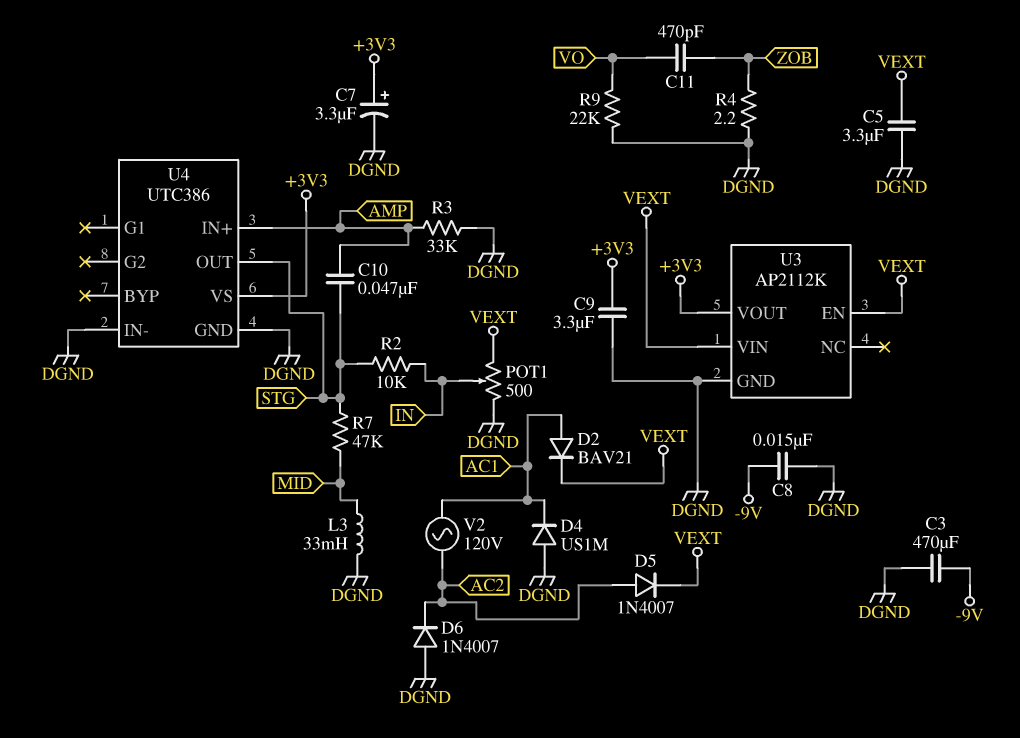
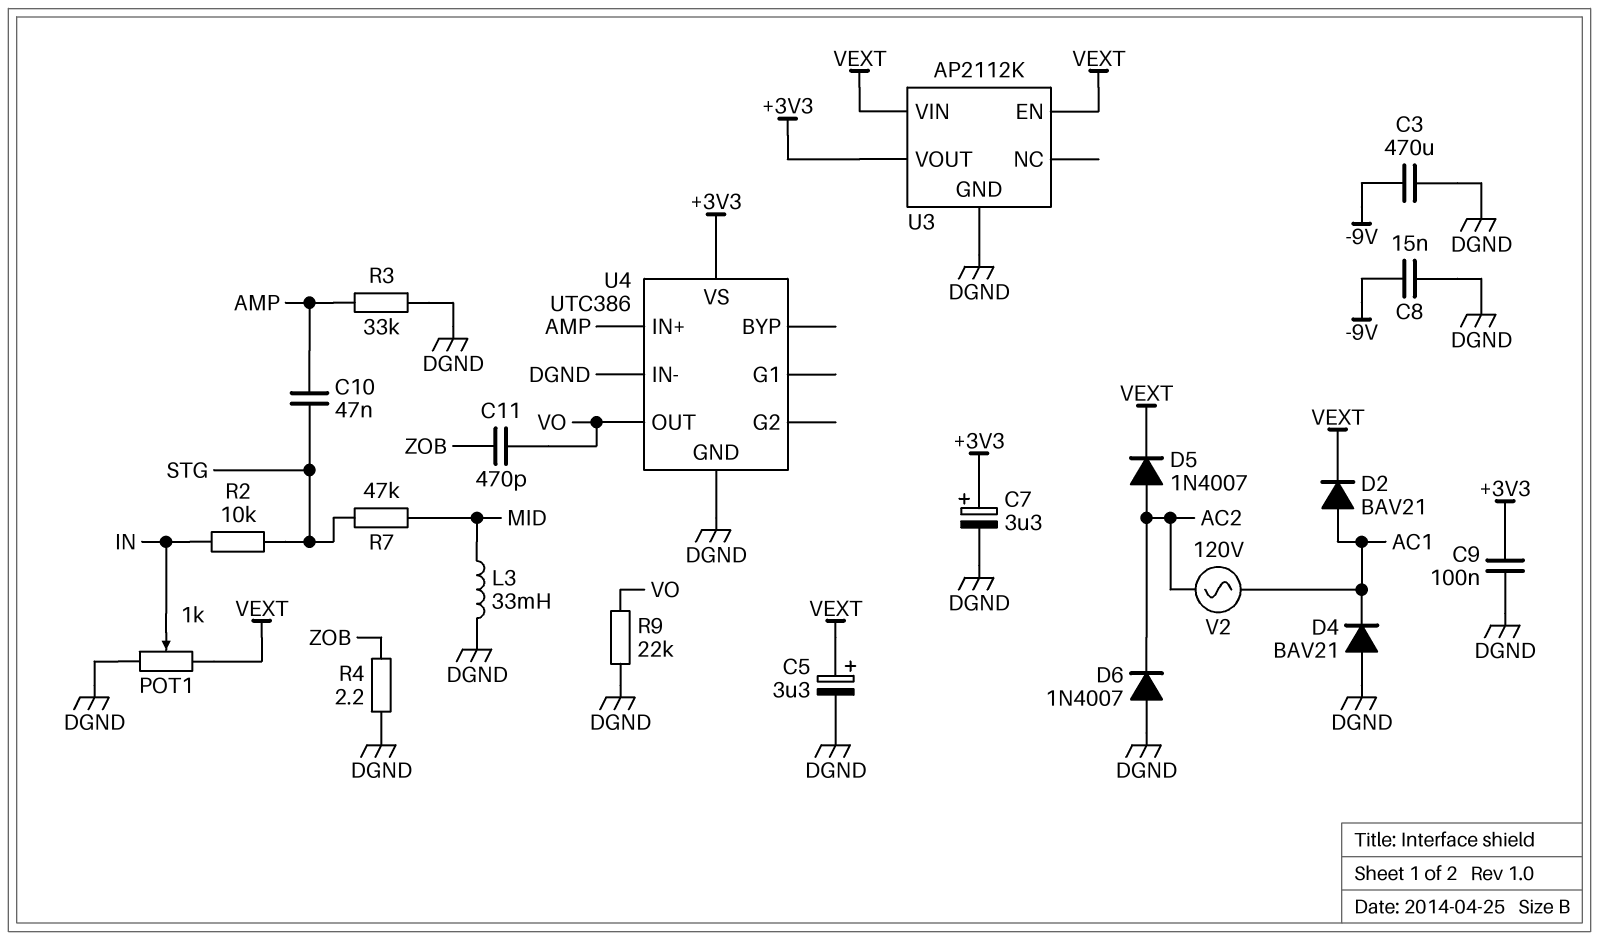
C5: 3.3uF (DGND, VEXT) -> 3.3uF (plus VEXT, minus DGND)
C9: 3.3uF (+3V3, DGND) -> 100nF (+3V3, DGND)
D4: diode US1M (A DGND, K AC1) -> diode BAV21 (A DGND, K AC1)
POT1: 500 (DGND, VEXT, wiper IN) -> 1k (DGND, VEXT, wiper IN)
U4 pin OUT: STG -> VO

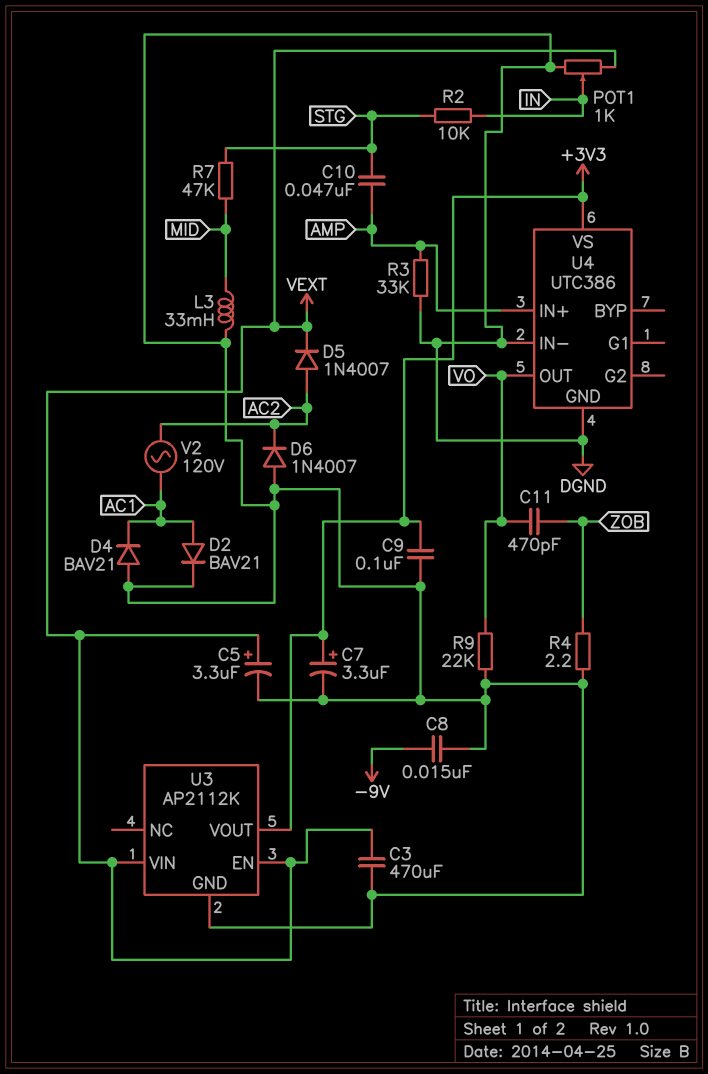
C3: 470uF (-9V, DGND) -> 470uF (DGND, VEXT)
D2: diode BAV21 (A AC1, K VEXT) -> diode BAV21 (A AC1, K DGND)

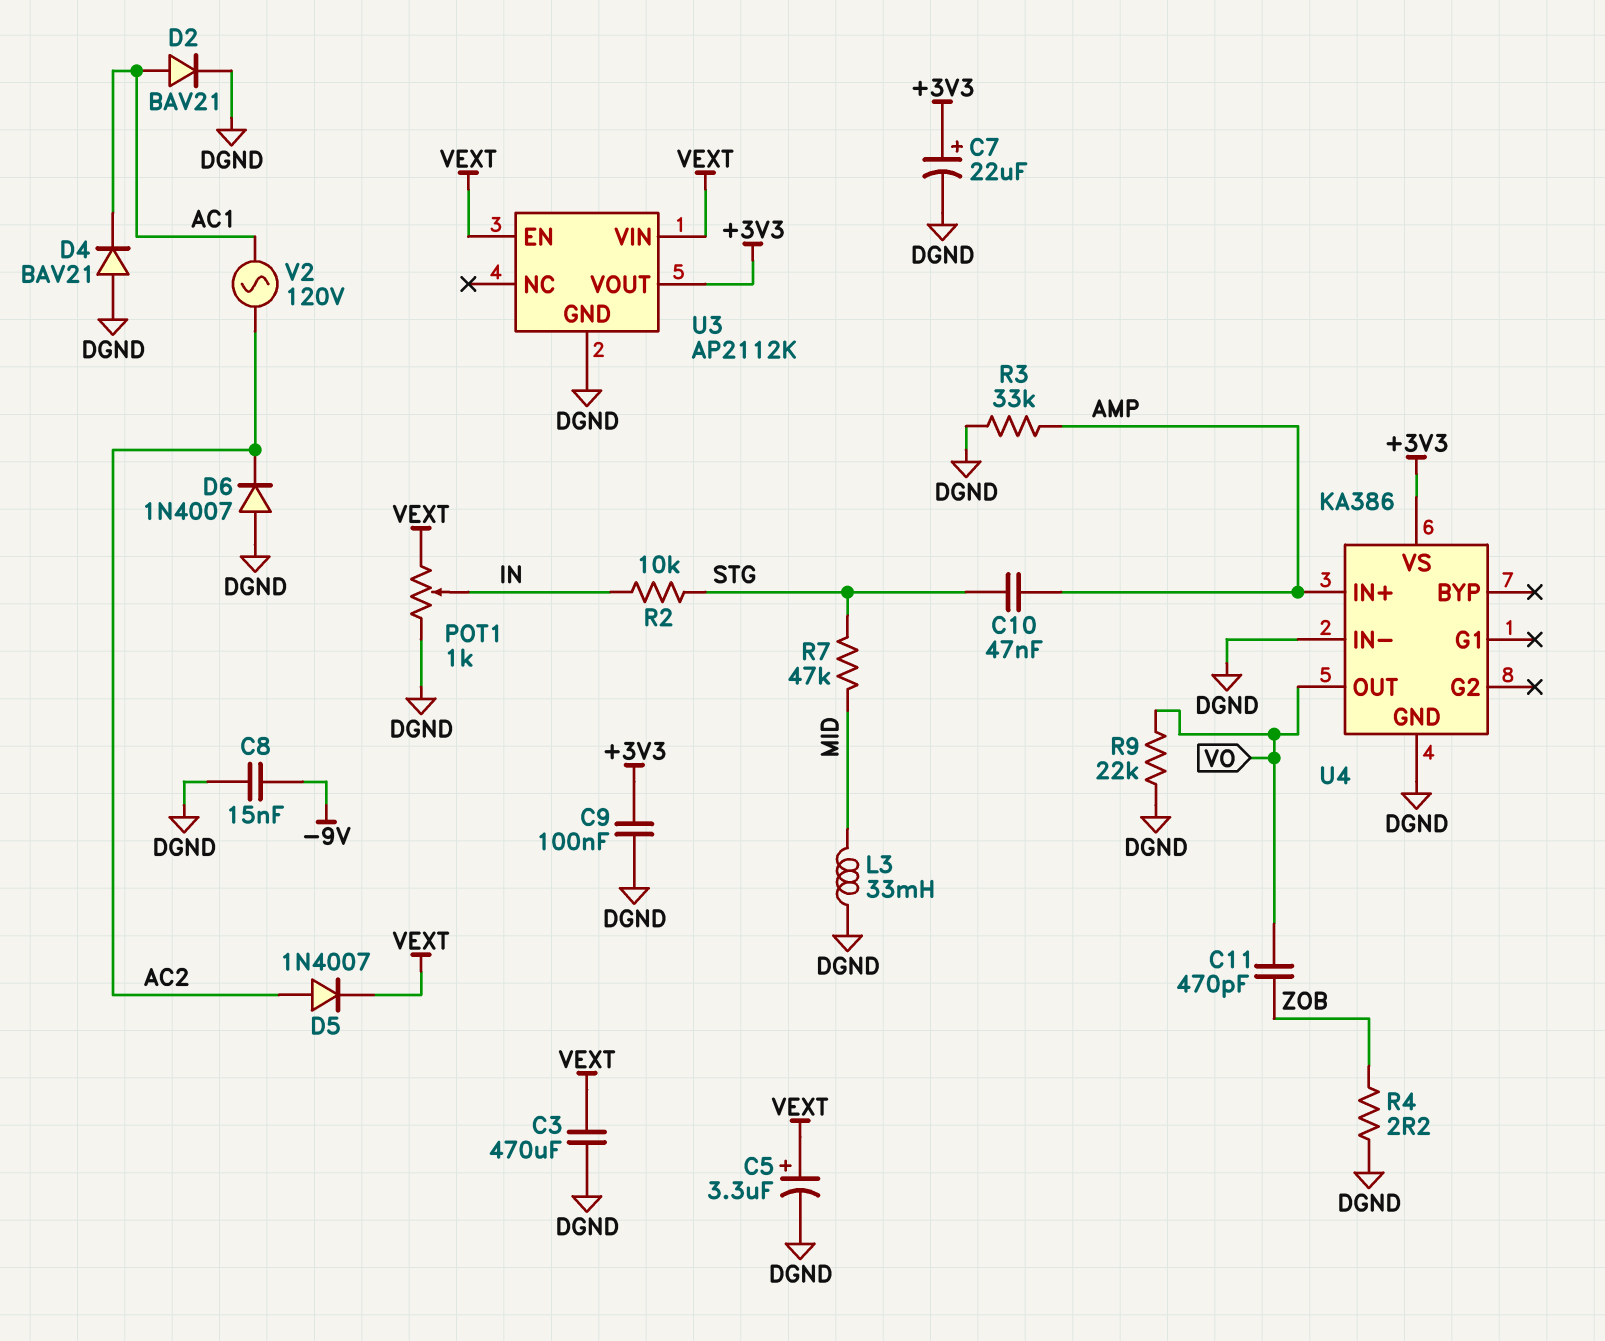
C7: 3.3uF (plus +3V3, minus DGND) -> 22uF (plus +3V3, minus DGND)
U4: UTC386 -> KA386

